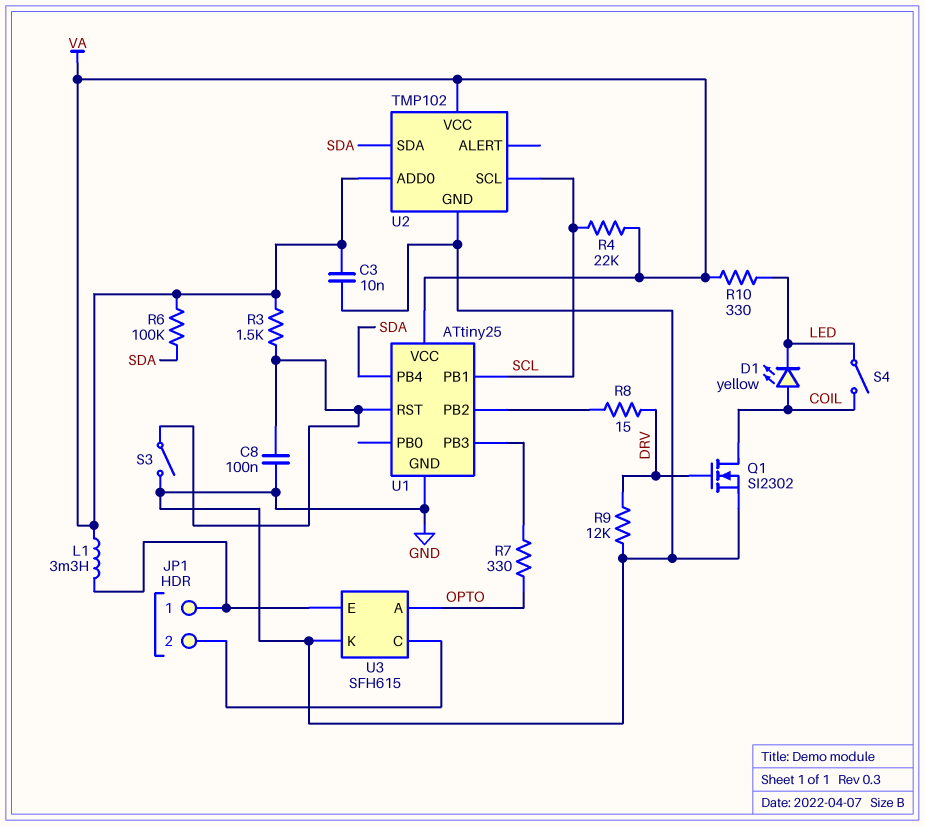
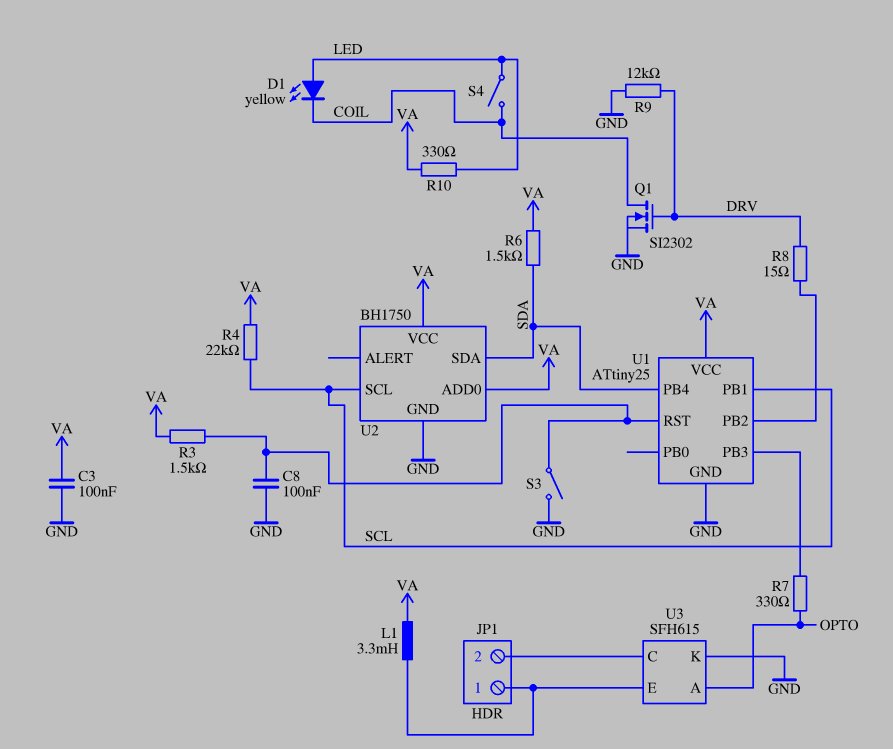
C3: 10nF (GND, VA) -> 100nF (GND, VA)
D1: LED yellow (A COIL, K LED) -> LED yellow (A LED, K COIL)
R6: 100k (SDA, VA) -> 1.5k (SDA, VA)
U2: TMP102 -> BH1750

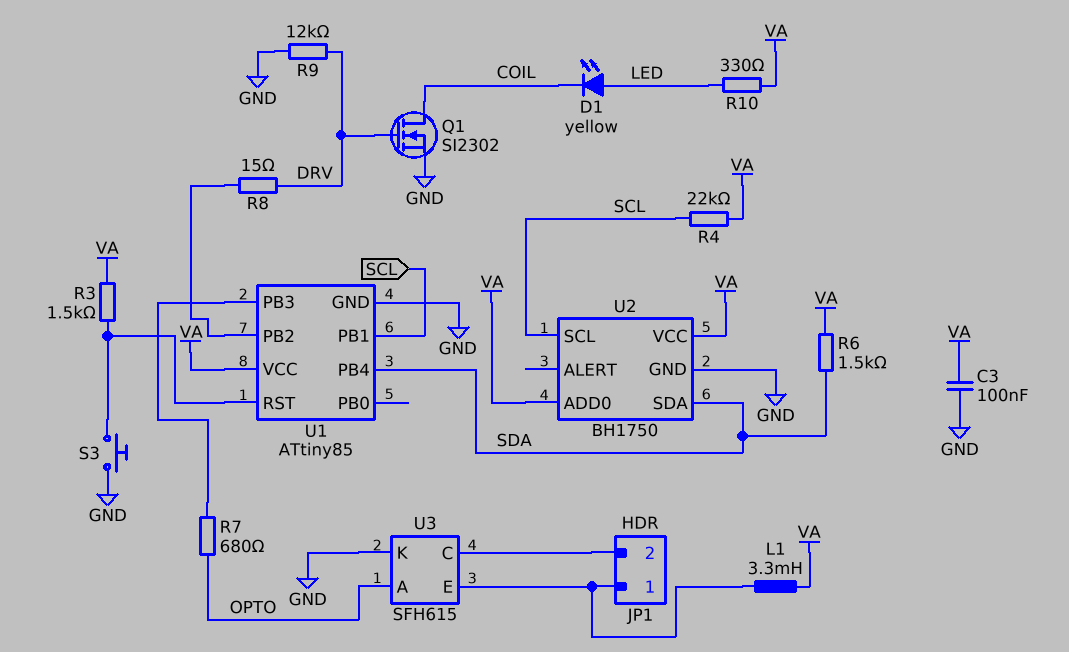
C8: 100nF (GND, U1/RST) -> none
R7: 330 (OPTO, U1/PB3) -> 680 (OPTO, U1/PB3)
S3: switch (GND, U1/RST) -> button (GND, U1/RST)
S4: switch (COIL, LED) -> none
U1: ATtiny25 -> ATtiny85

